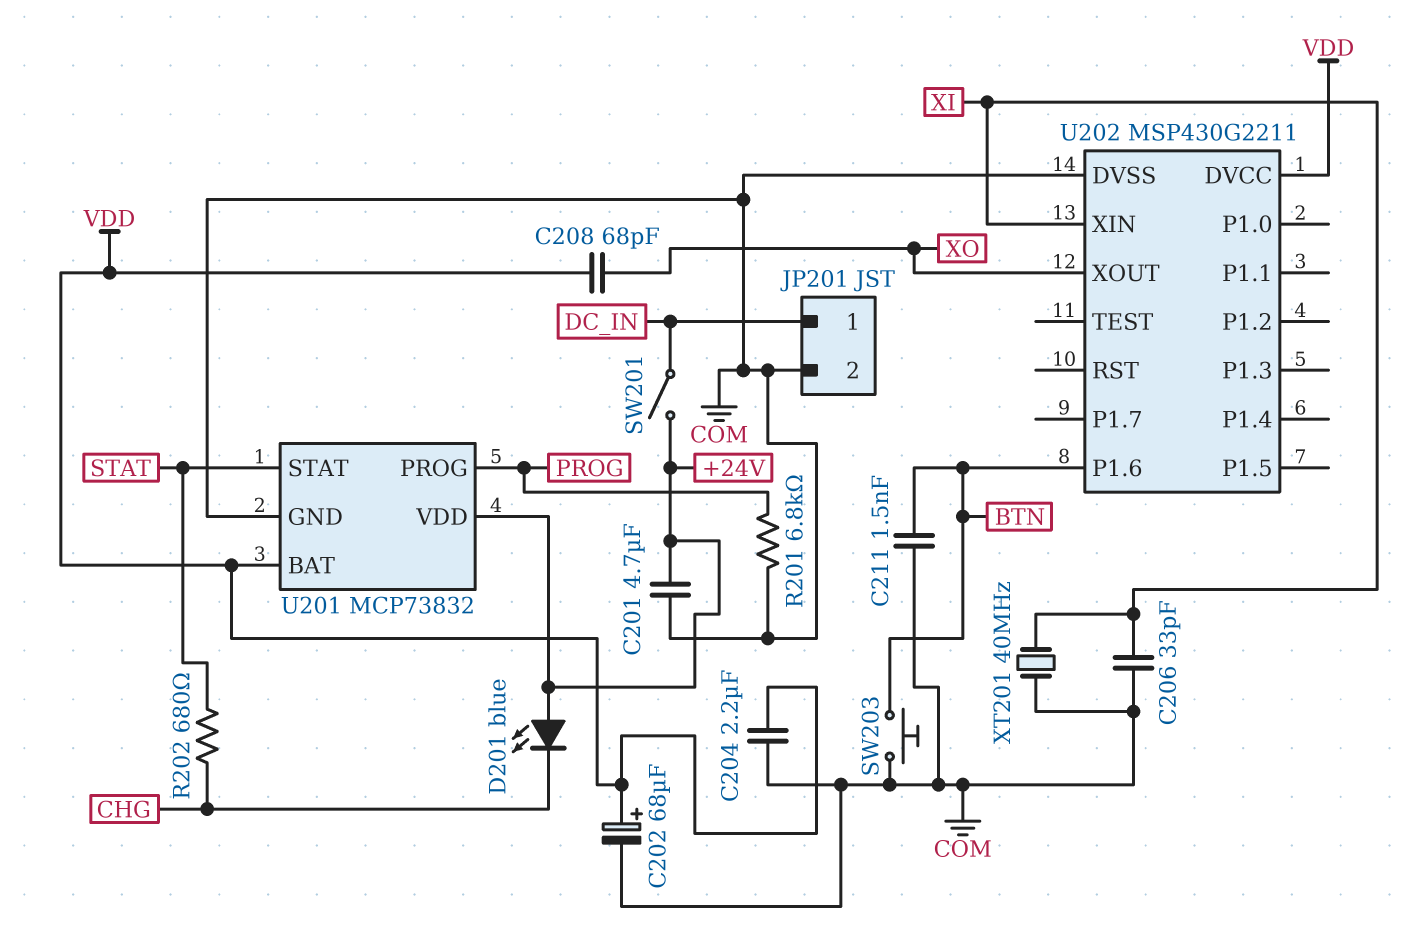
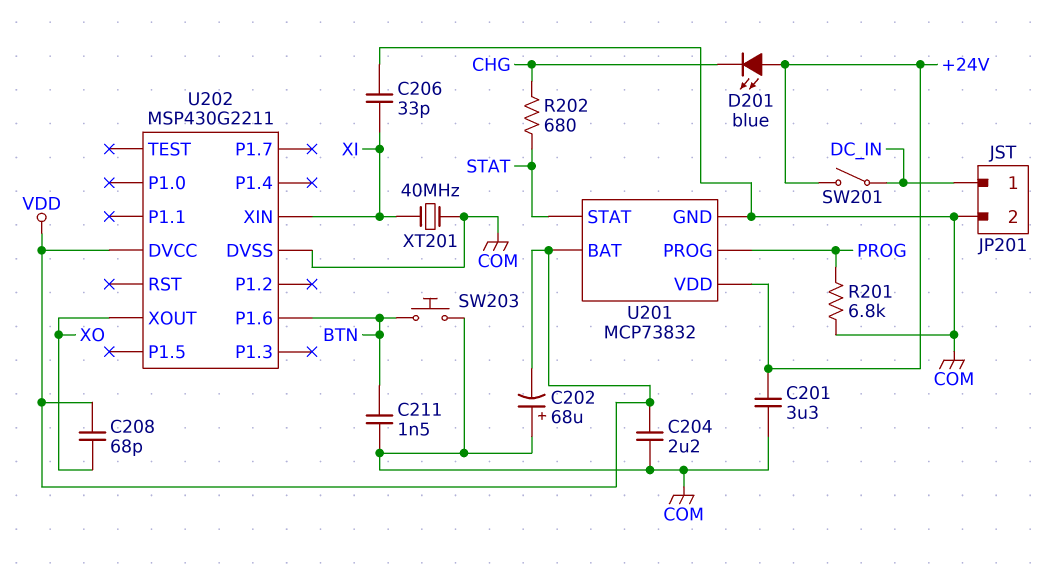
C201: 4.7uF (+24V, COM) -> 3.3uF (+24V, COM)
C202: 68uF (plus VDD, minus COM) -> 68uF (plus COM, minus VDD)

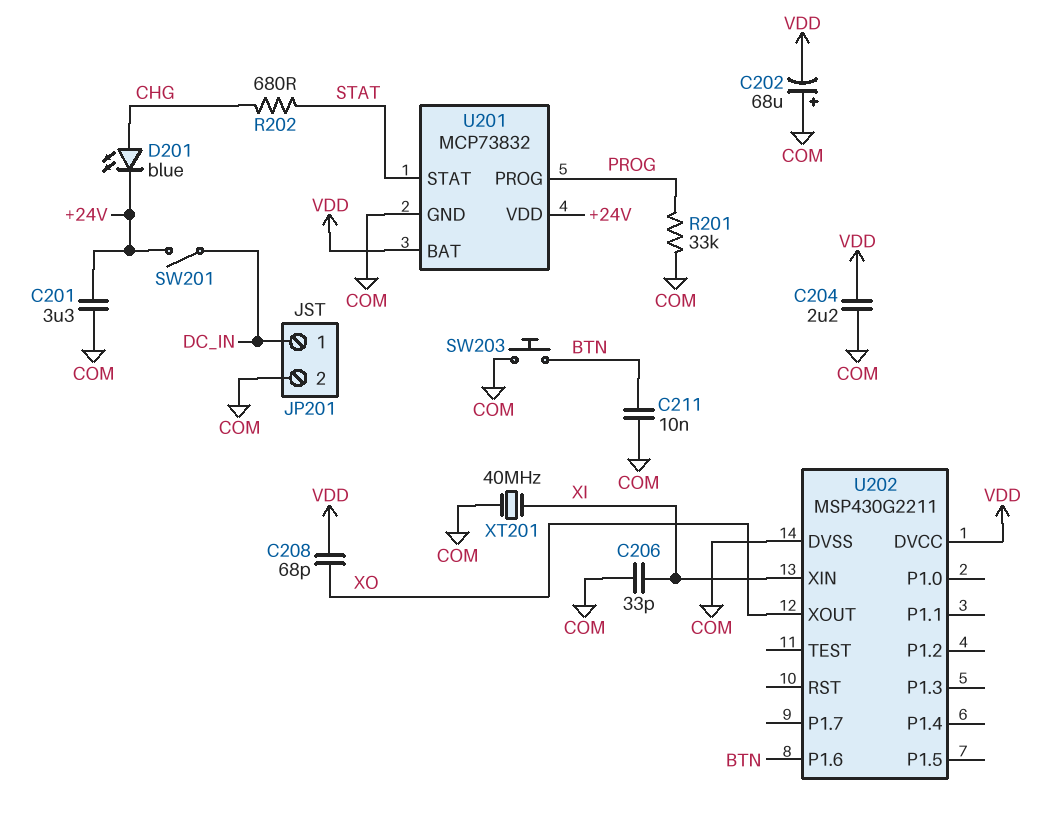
C211: 1.5nF (BTN, COM) -> 10nF (BTN, COM)
D201: LED blue (A +24V, K CHG) -> LED blue (A CHG, K +24V)
R201: 6.8k (COM, PROG) -> 33k (COM, PROG)

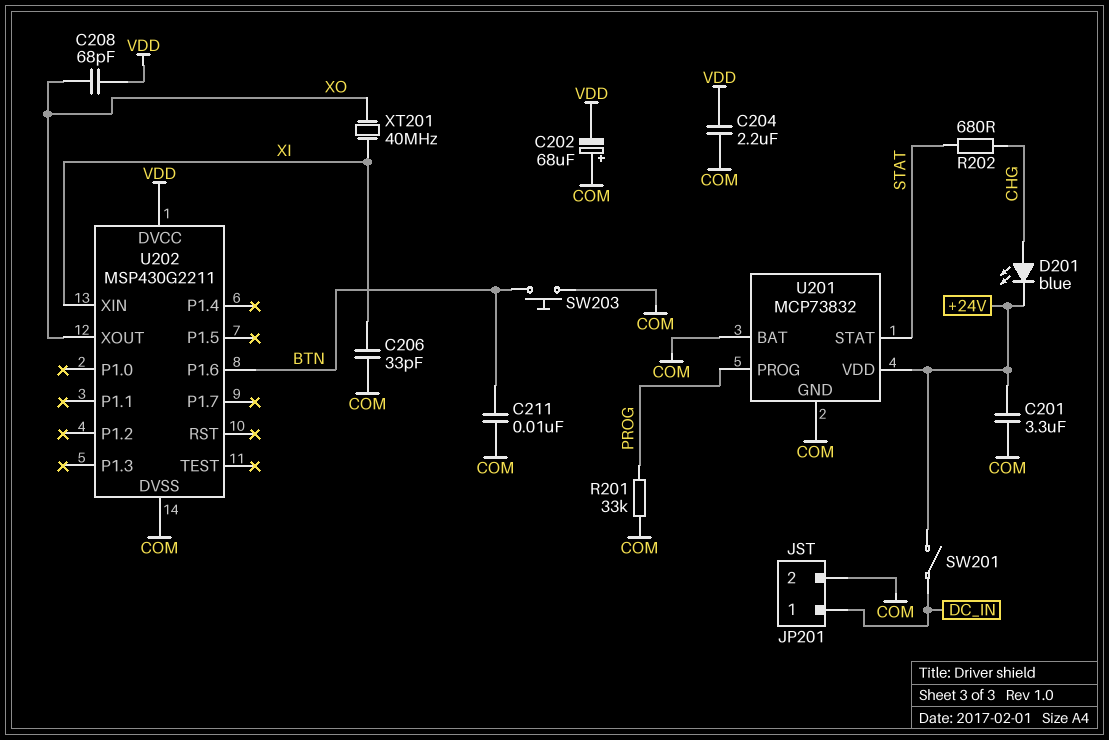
U201 pin BAT: VDD -> COM
XT201: 40MHz (COM, XI) -> 40MHz (XI, XO)

